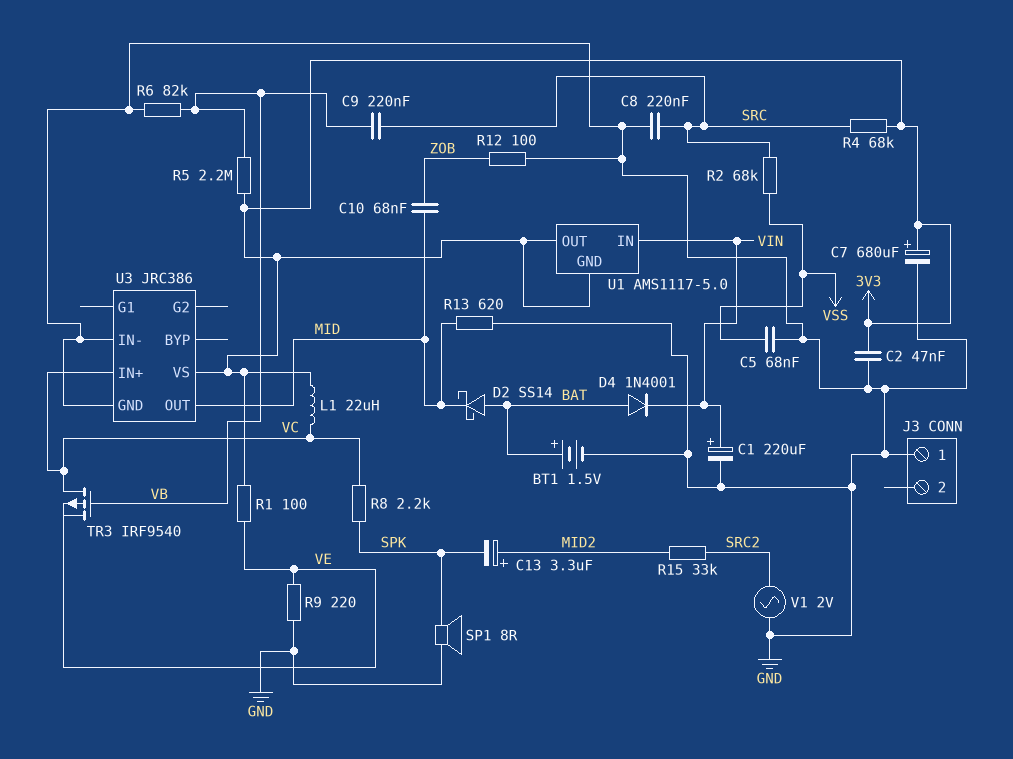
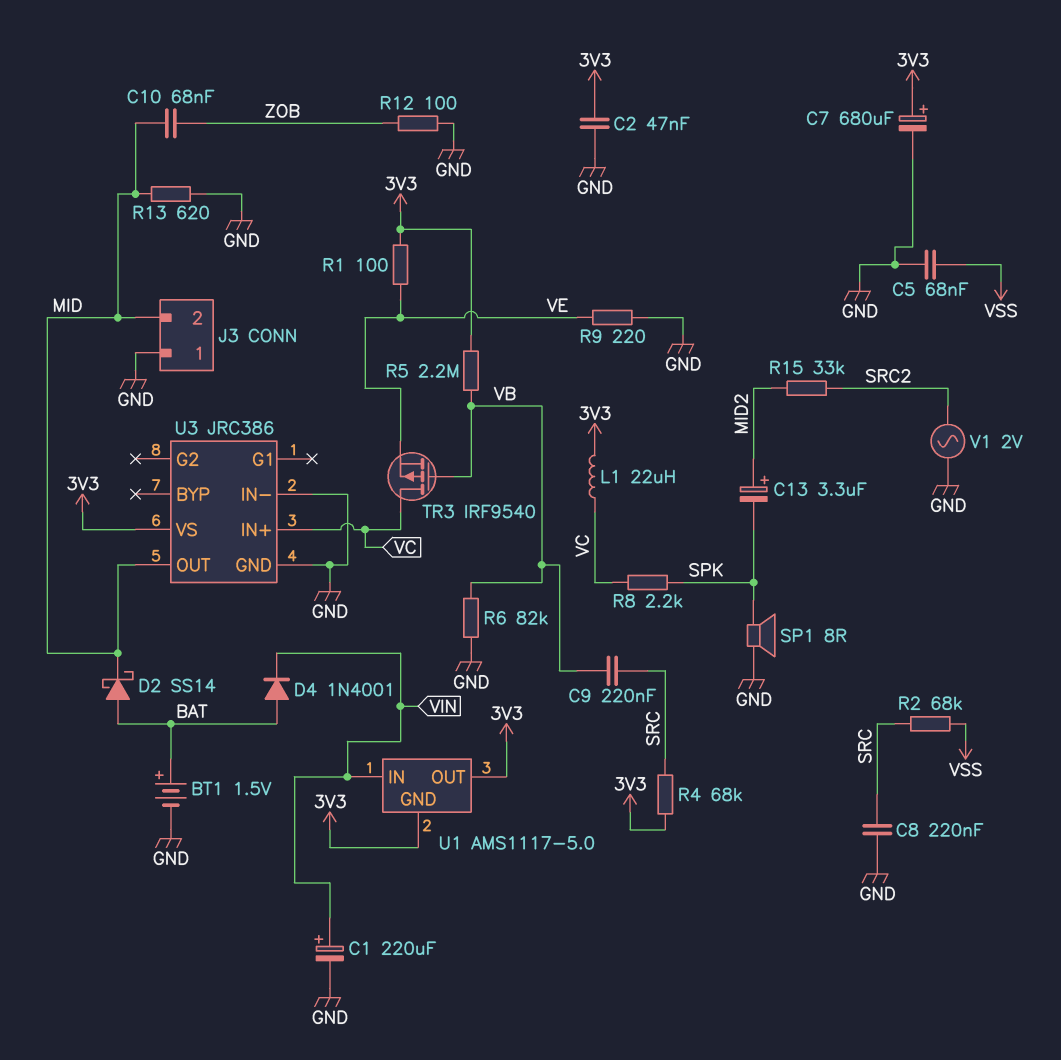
J3 pin 2: none -> MID

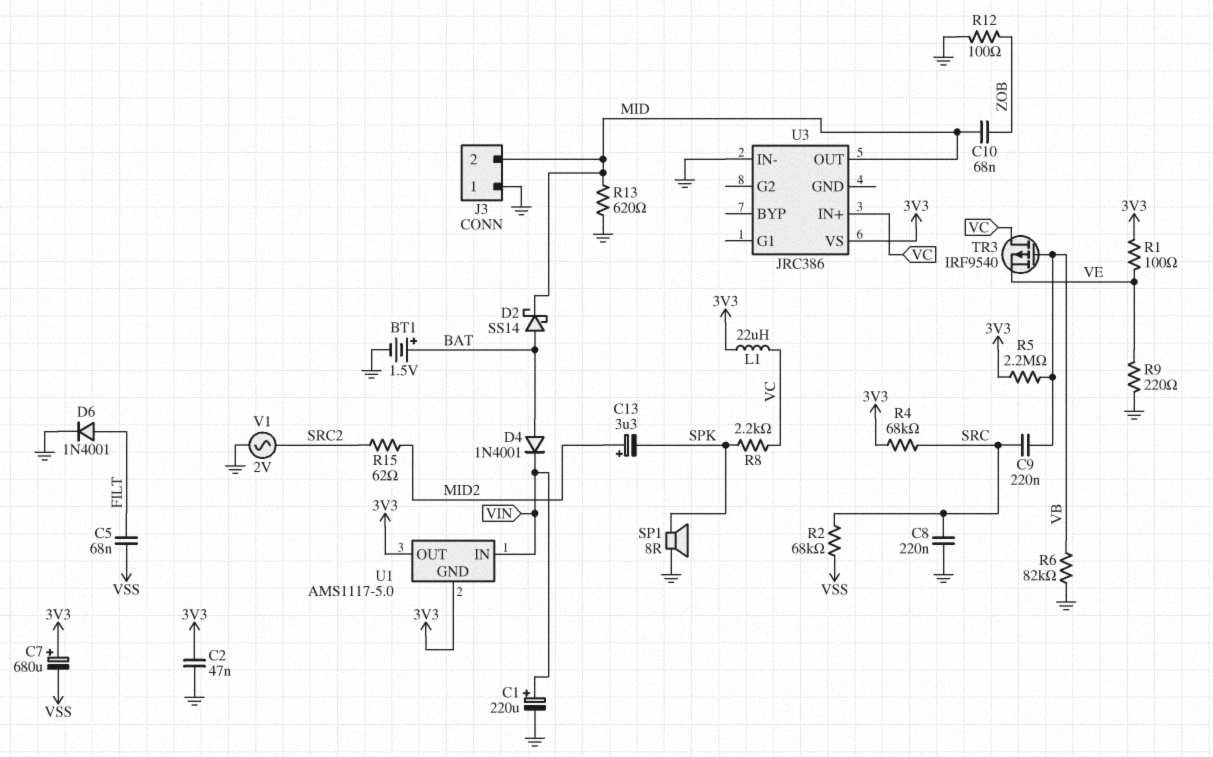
C5: 68nF (GND, VSS) -> 68nF (FILT, VSS)
C7: 680uF (plus 3V3, minus GND) -> 680uF (plus 3V3, minus VSS)
D6: none -> diode 1N4001 (A FILT, K GND)
R15: 33k (MID2, SRC2) -> 62 (MID2, SRC2)
U3 pin GND: GND -> none

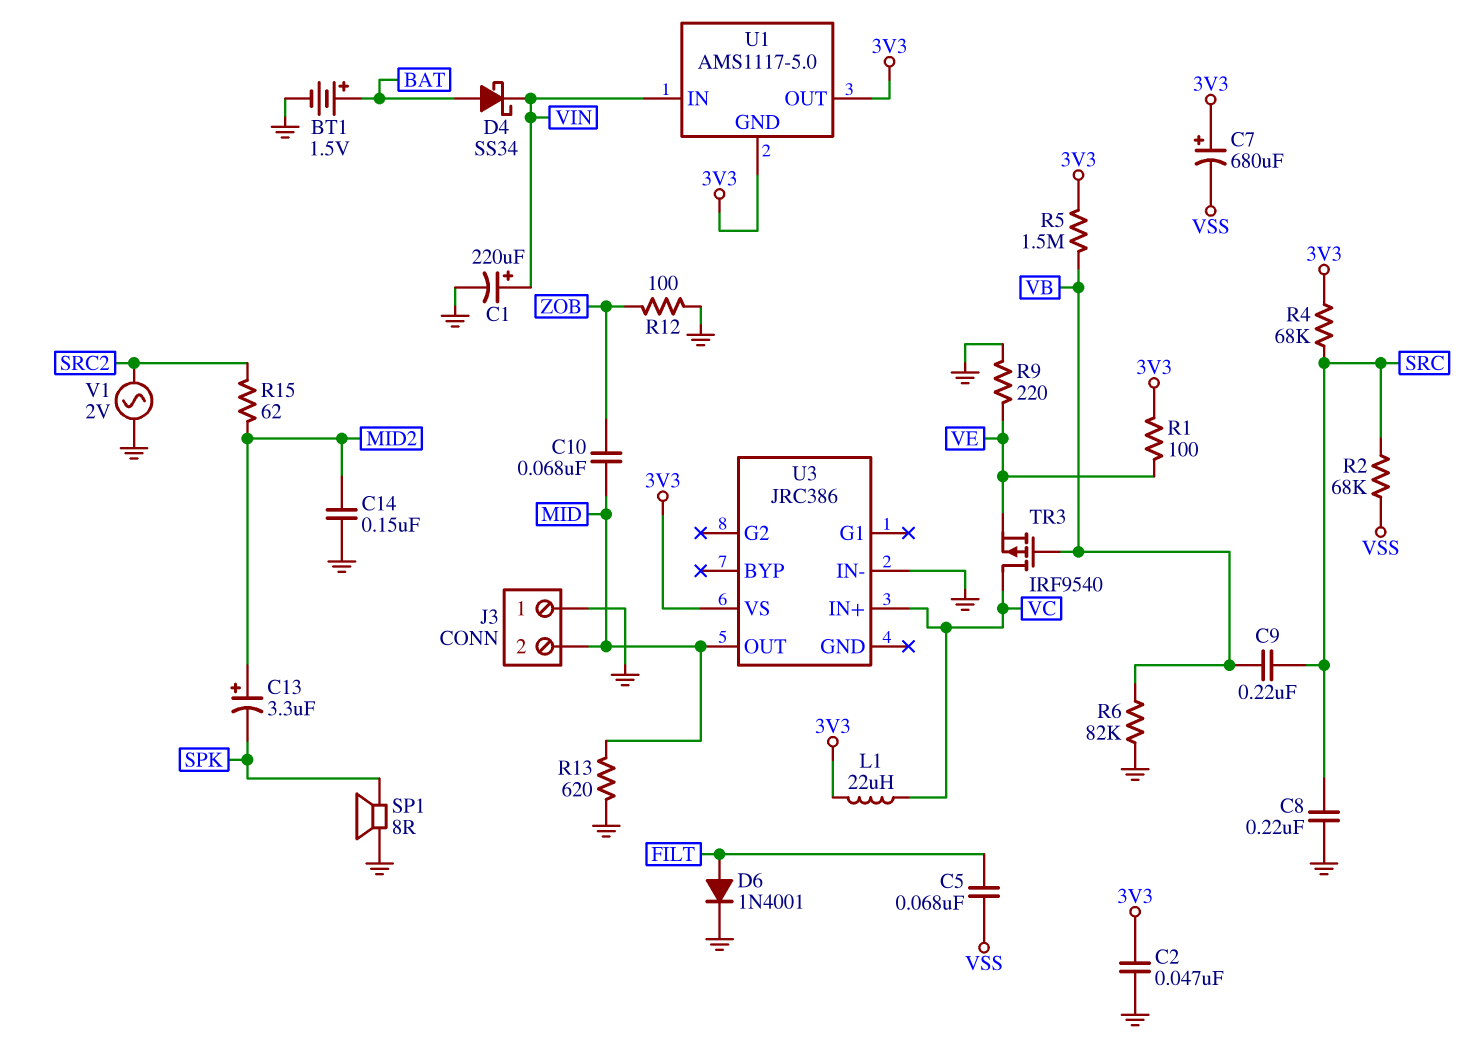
C14: none -> 150nF (GND, MID2)
D2: schottky SS14 (A BAT, K MID) -> none
D4: diode 1N4001 (A BAT, K VIN) -> schottky SS34 (A BAT, K VIN)
R5: 2.2M (3V3, VB) -> 1.5M (3V3, VB)
R8: 2.2k (SPK, VC) -> none

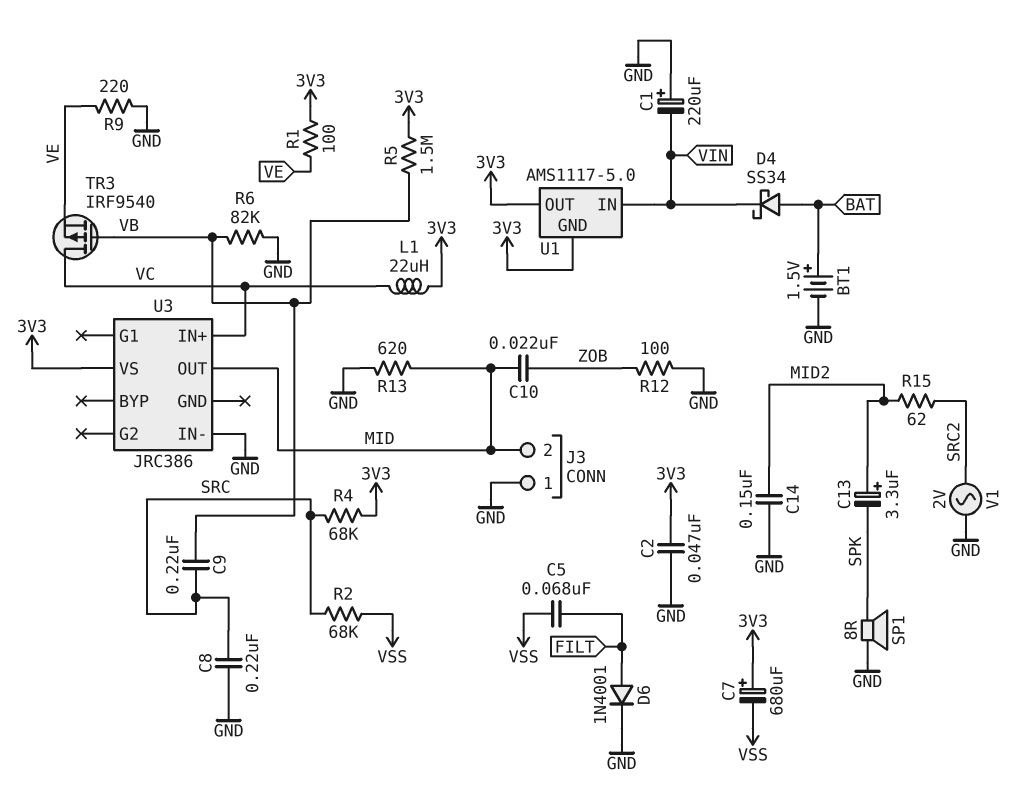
C1: 220uF (plus VIN, minus GND) -> 220uF (plus GND, minus VIN)
C10: 68nF (MID, ZOB) -> 22nF (MID, ZOB)

